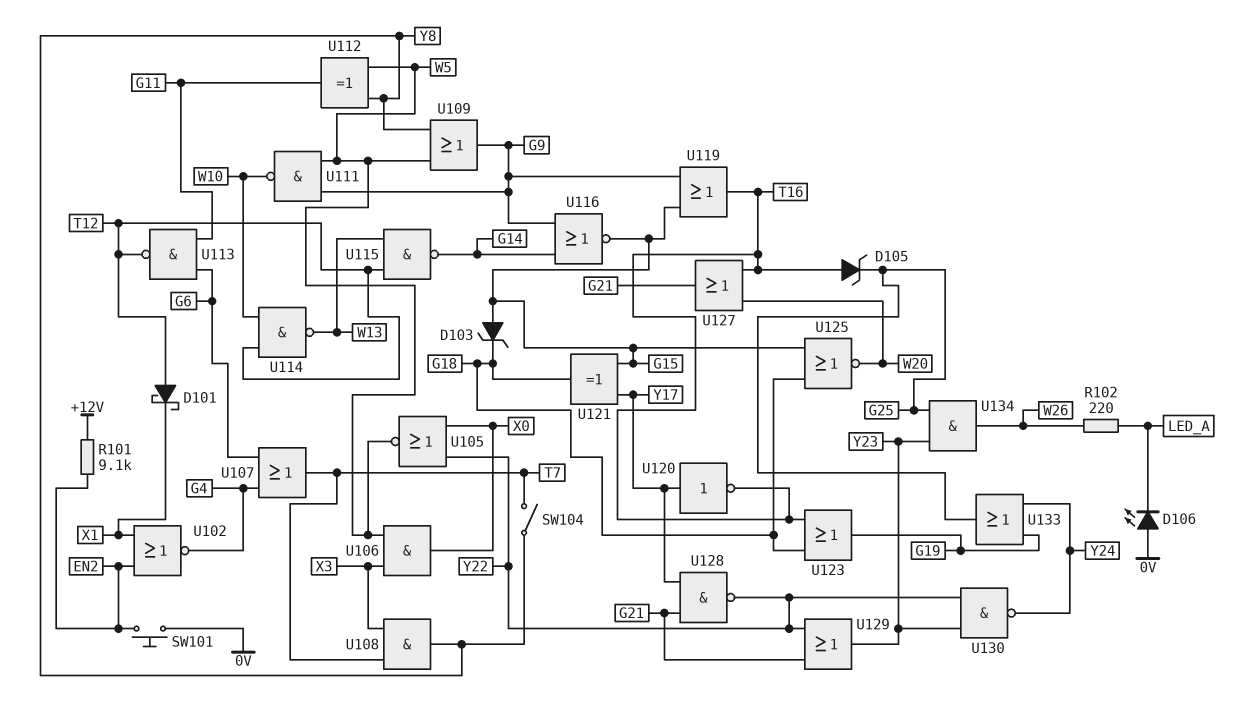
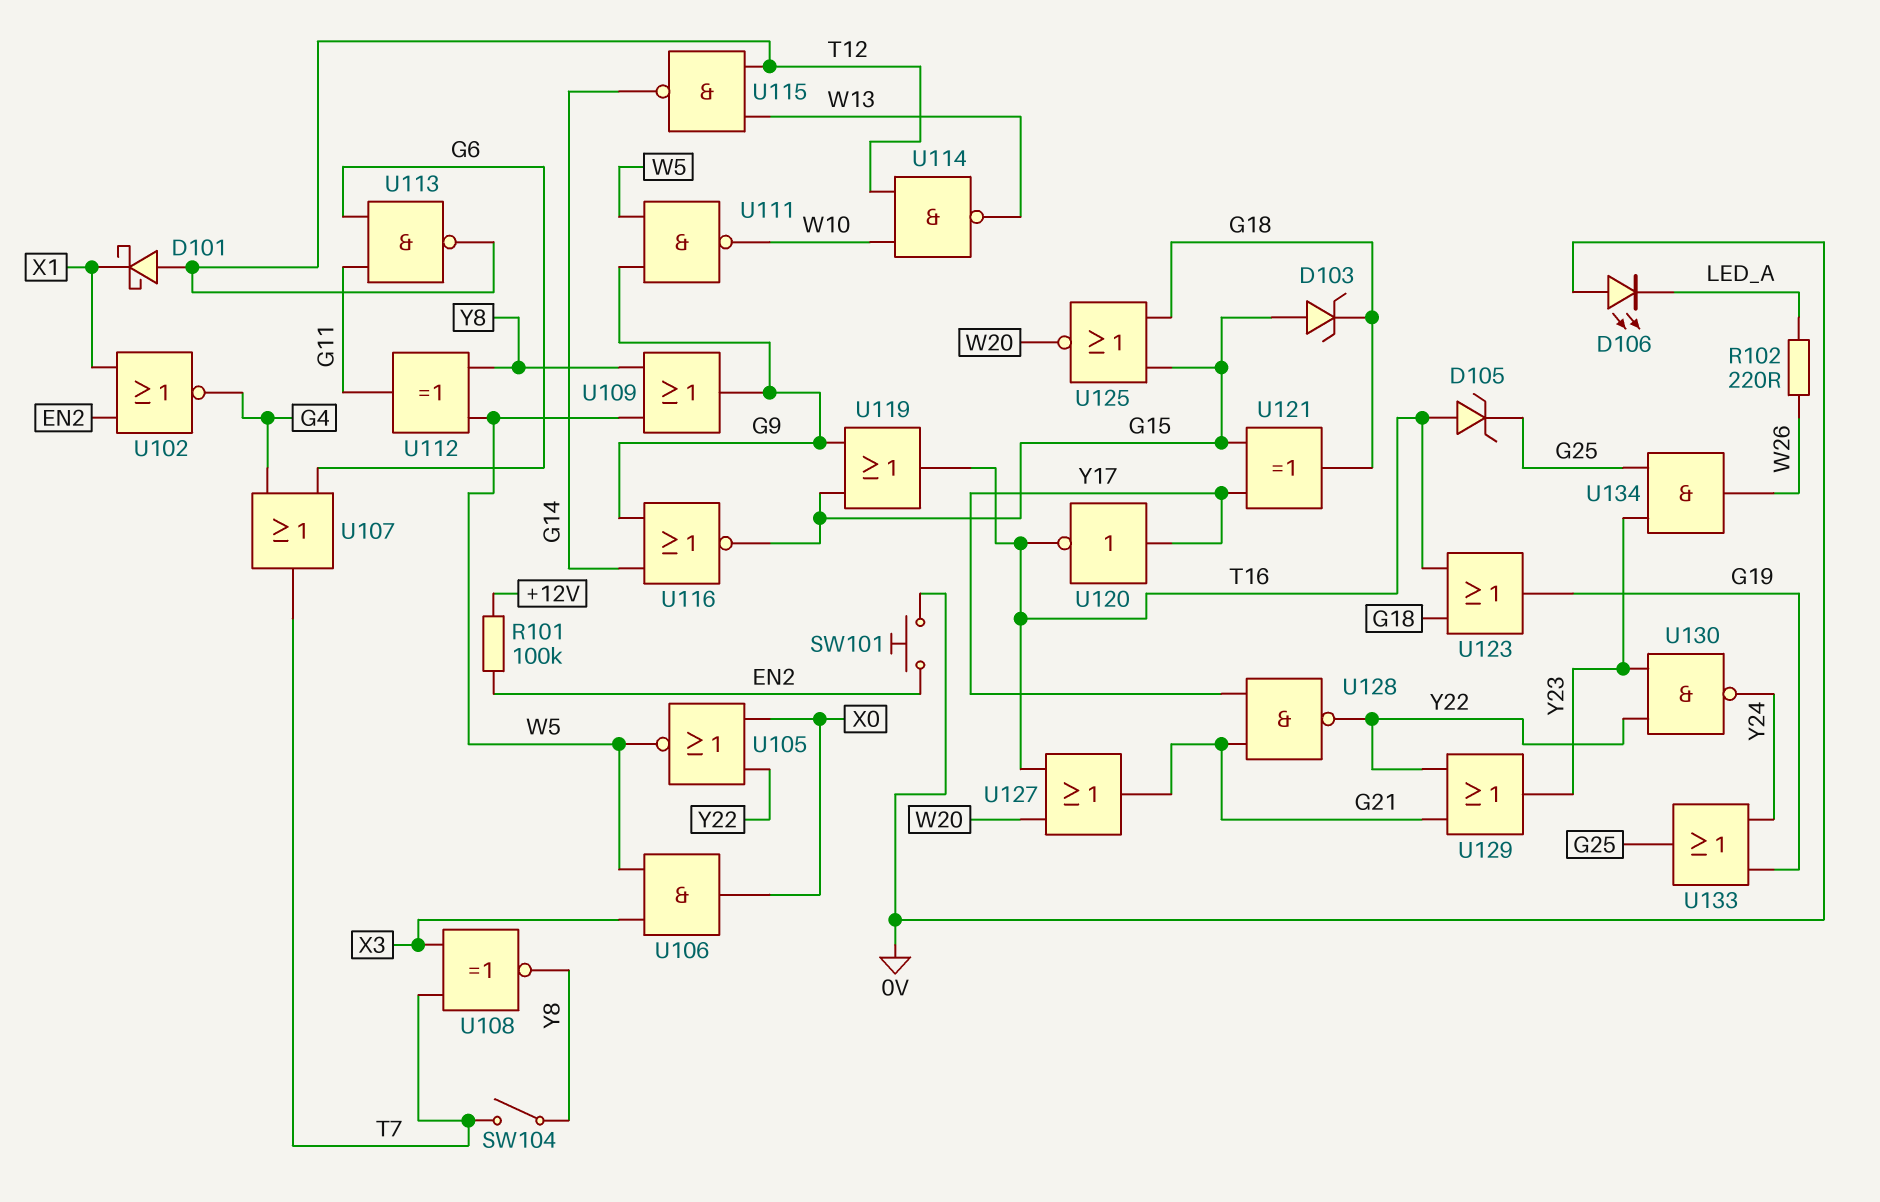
R101: 9.1k (+12V, EN2) -> 100k (+12V, EN2)
U108: AND (in T7, in X3, out Y8) -> XNOR (in T7, in X3, out Y8)

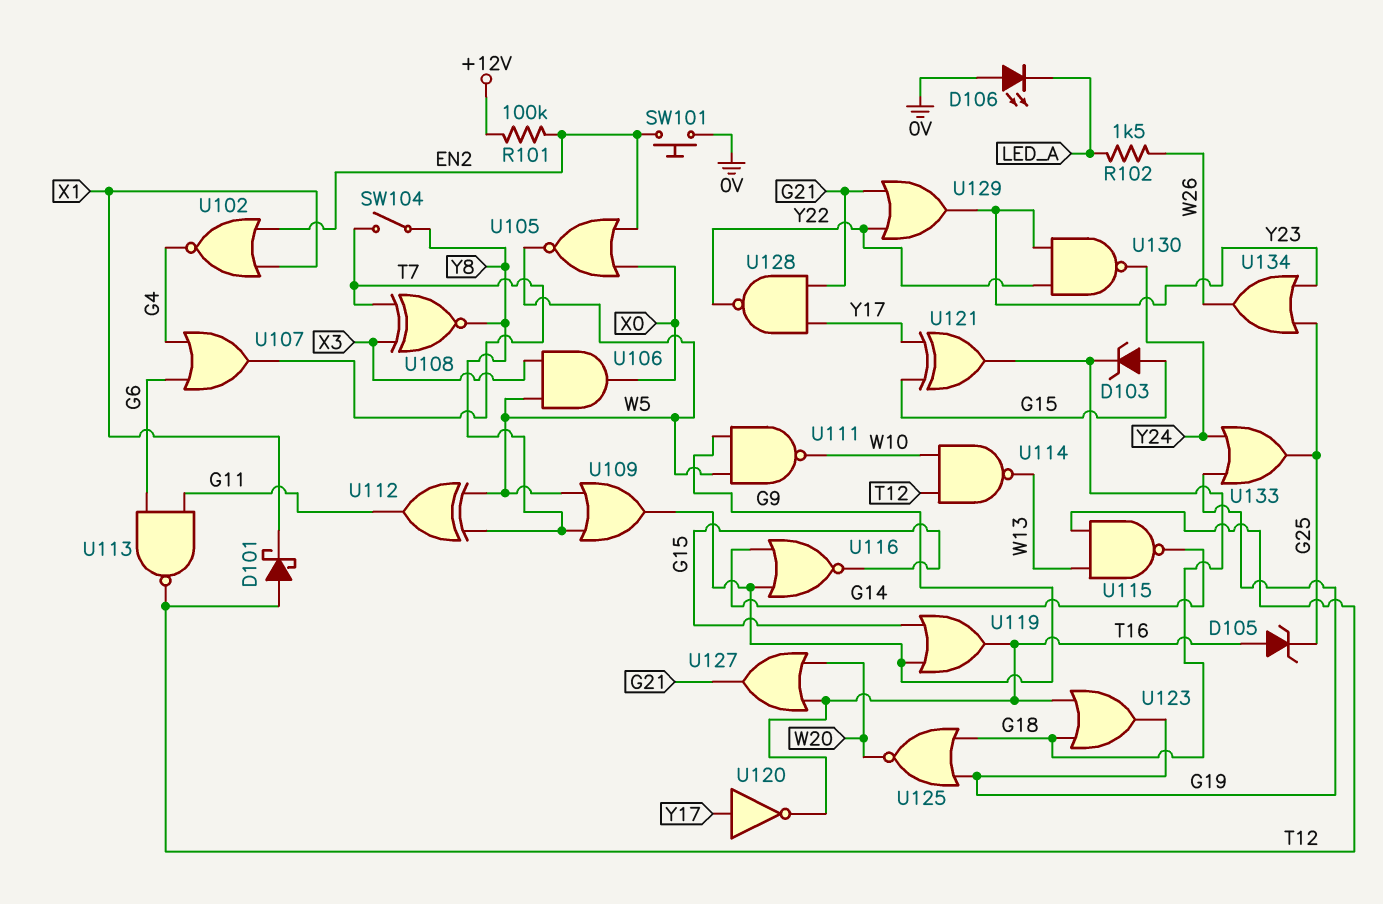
R102: 220 (LED_A, W26) -> 1.5k (LED_A, W26)
U105: NOR (in X0, in Y22, out W5) -> NOR (in EN2, in X0, out W5)
U125: NOR (in G15, in G18, out W20) -> NOR (in G18, in G19, out W20)
U134: AND (in G25, in Y23, out W26) -> OR (in G25, in Y23, out W26)

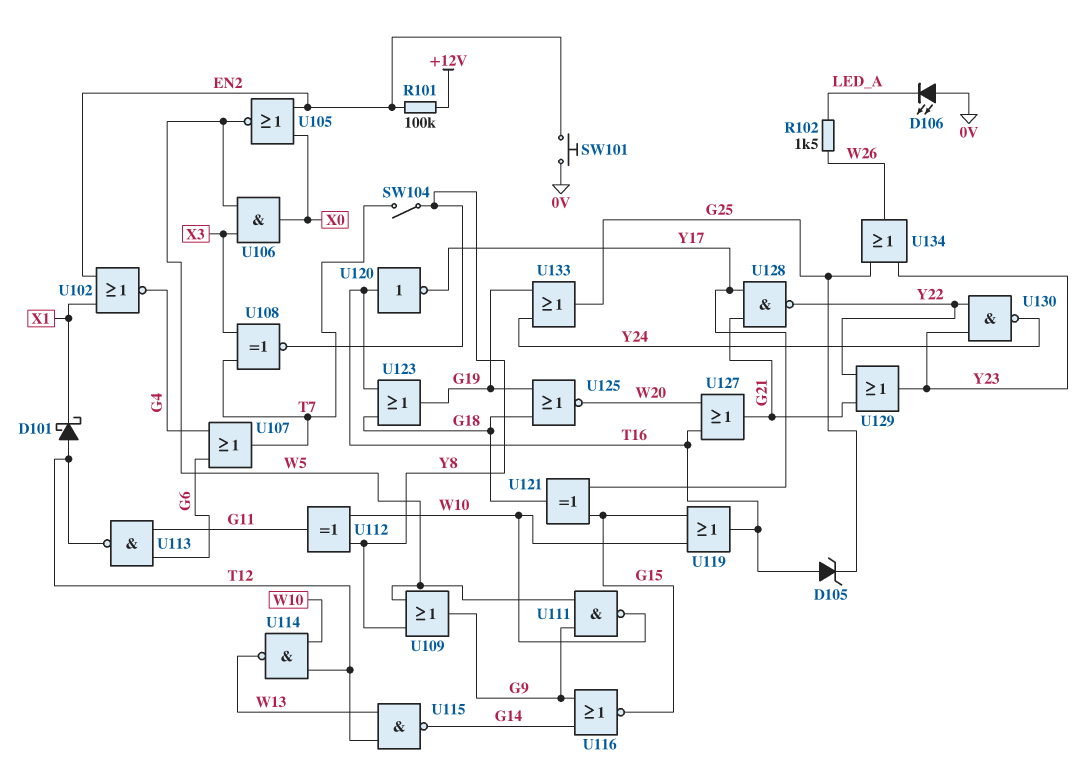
D103: zener (A G15, K G18) -> none
U112: XOR (in W5, in Y8, out G11) -> XOR (in W10, in Y8, out G11)
U119: OR (in G9, in G15, out T16) -> OR (in G15, in W10, out T16)
U120: NOT (in Y17, out T16) -> NOT (in T16, out Y17)

